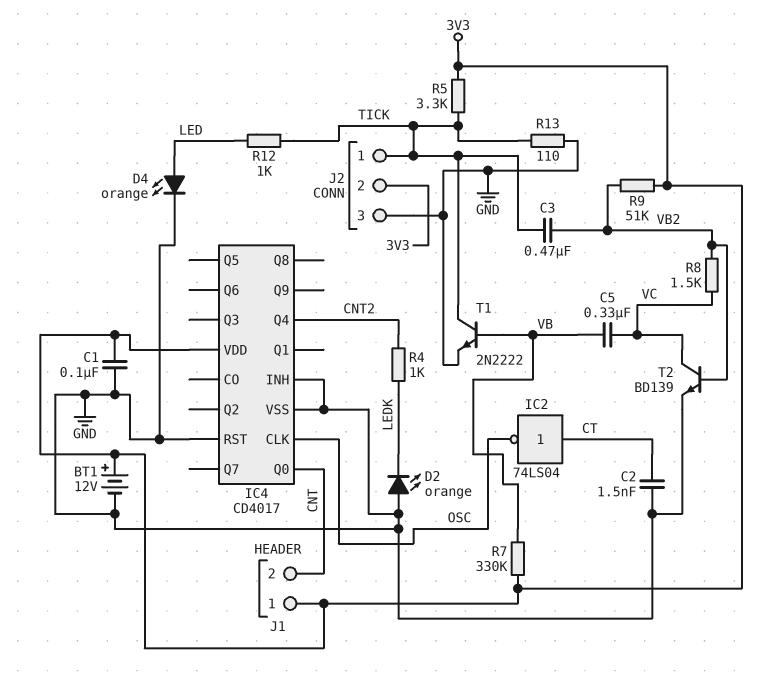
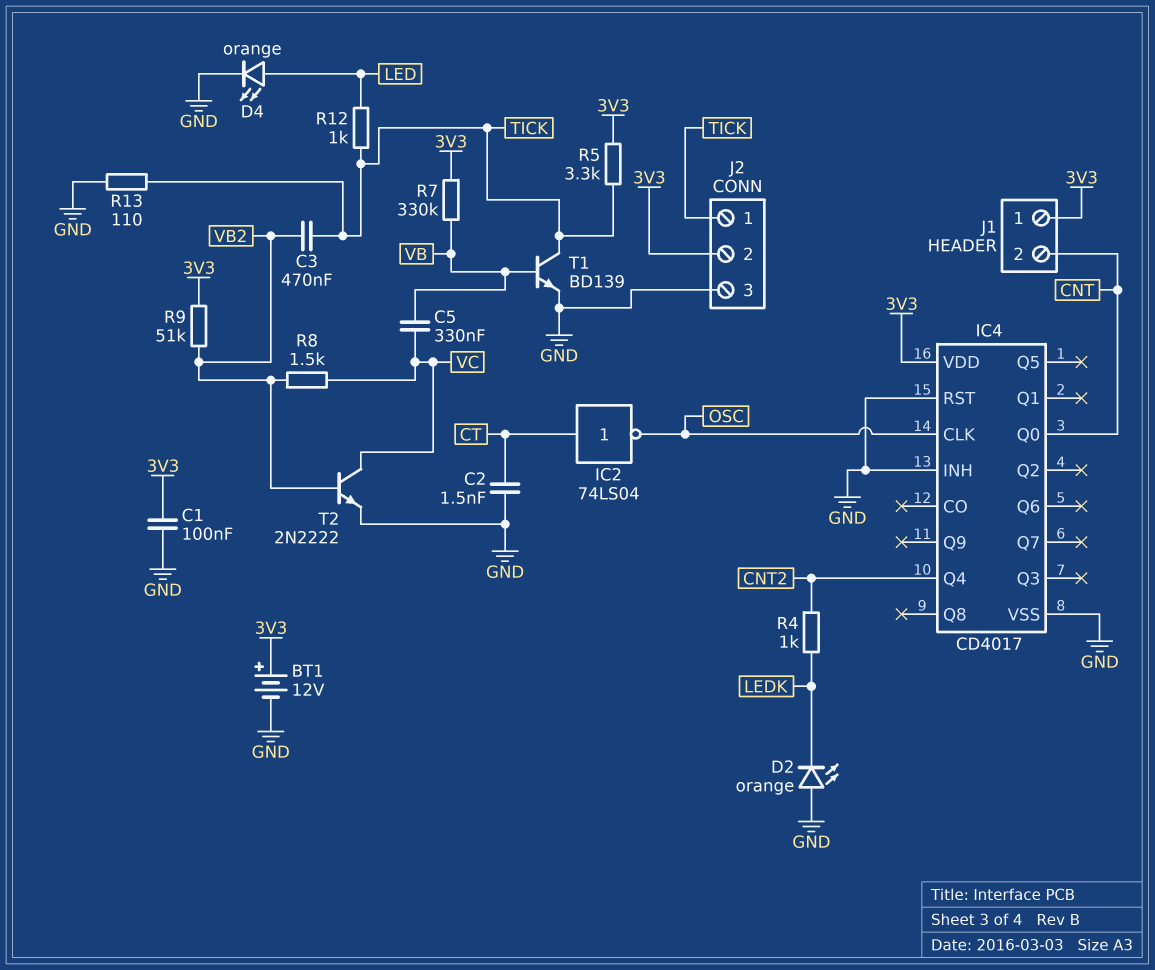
T1: NPN 2N2222 (B VB, C TICK, E GND) -> NPN BD139 (B VB, C TICK, E GND)
T2: NPN BD139 (B VB2, C VC, E GND) -> NPN 2N2222 (B VB2, C VC, E GND)

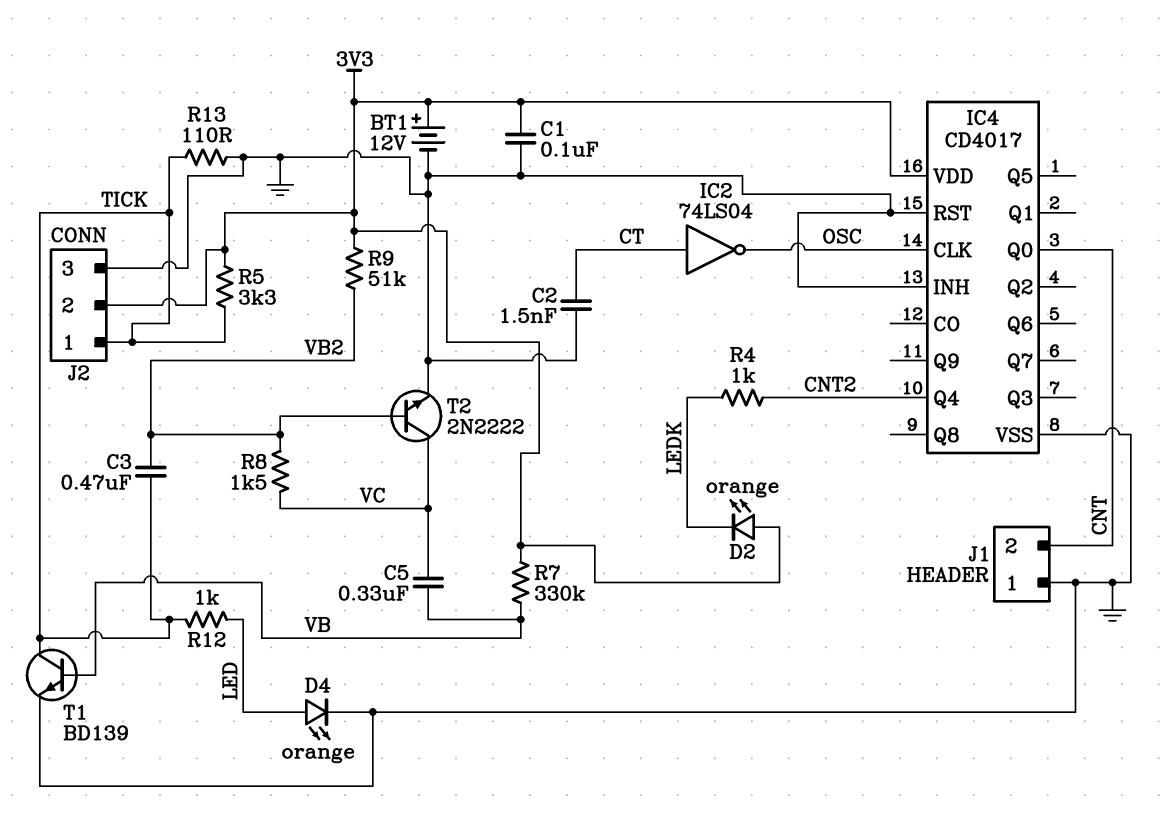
D2: LED orange (A GND, K LEDK) -> LED orange (A 3V3, K LEDK)
J1 pin 1: 3V3 -> GND

